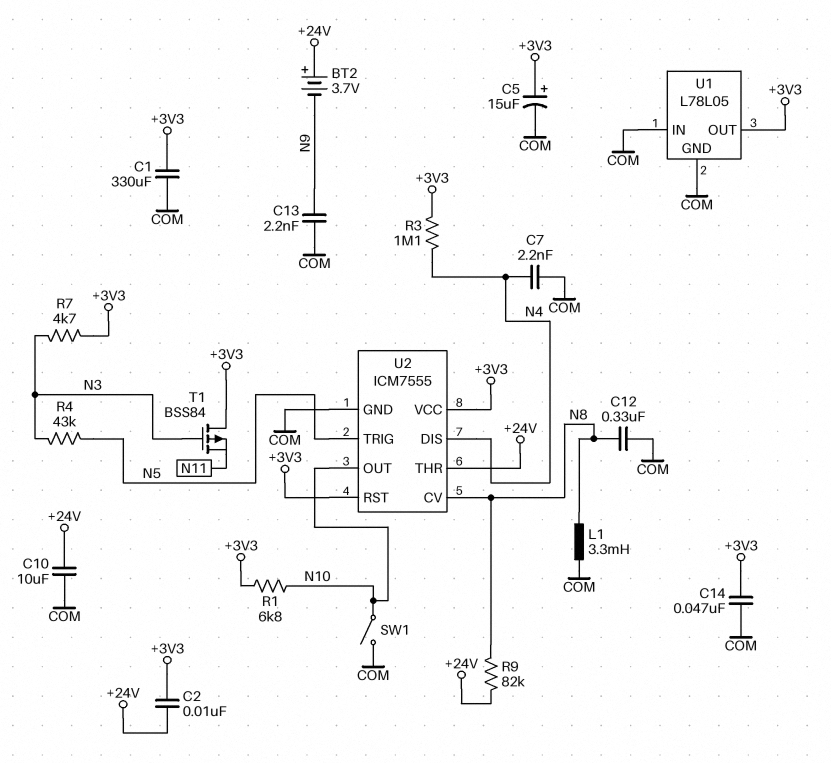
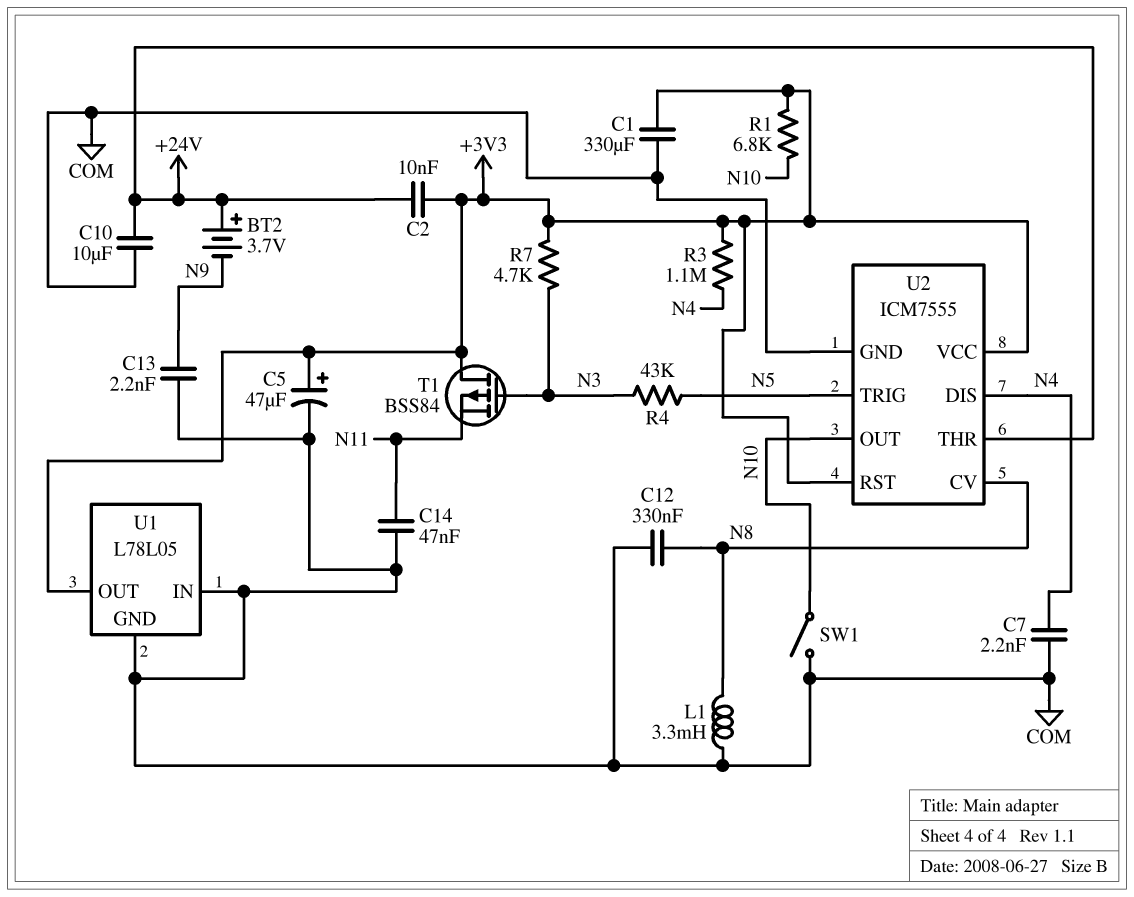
C5: 15uF (plus +3V3, minus COM) -> 47uF (plus +3V3, minus COM)
C14: 47nF (+3V3, COM) -> 47nF (COM, N11)
R9: 82k (+24V, N8) -> none

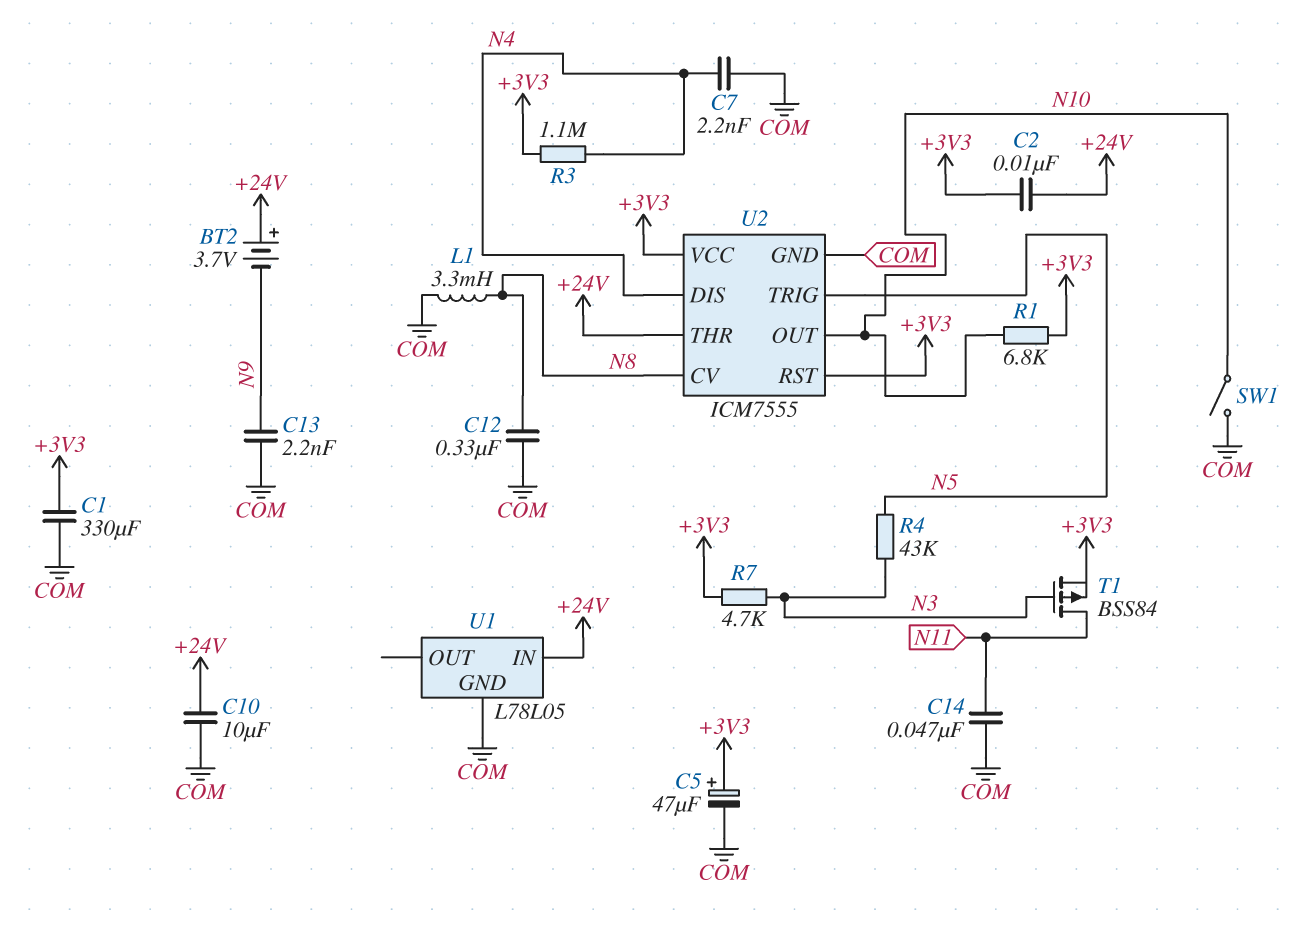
T1: PMOS BSS84 (G N3, D +3V3, S N11) -> PMOS BSS84 (G N3, D N11, S +3V3)
U1 pin IN: COM -> +24V
U1 pin OUT: +3V3 -> none

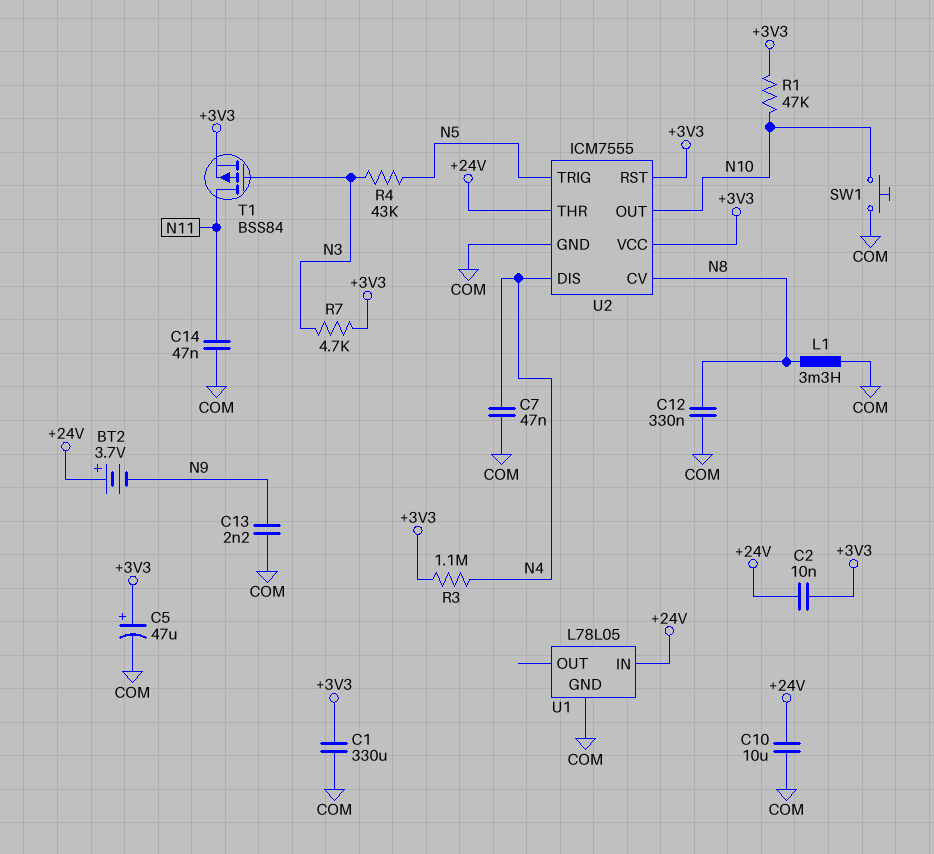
C7: 2.2nF (COM, N4) -> 47nF (COM, N4)
R1: 6.8k (+3V3, N10) -> 47k (+3V3, N10)
SW1: switch (COM, N10) -> button (COM, N10)

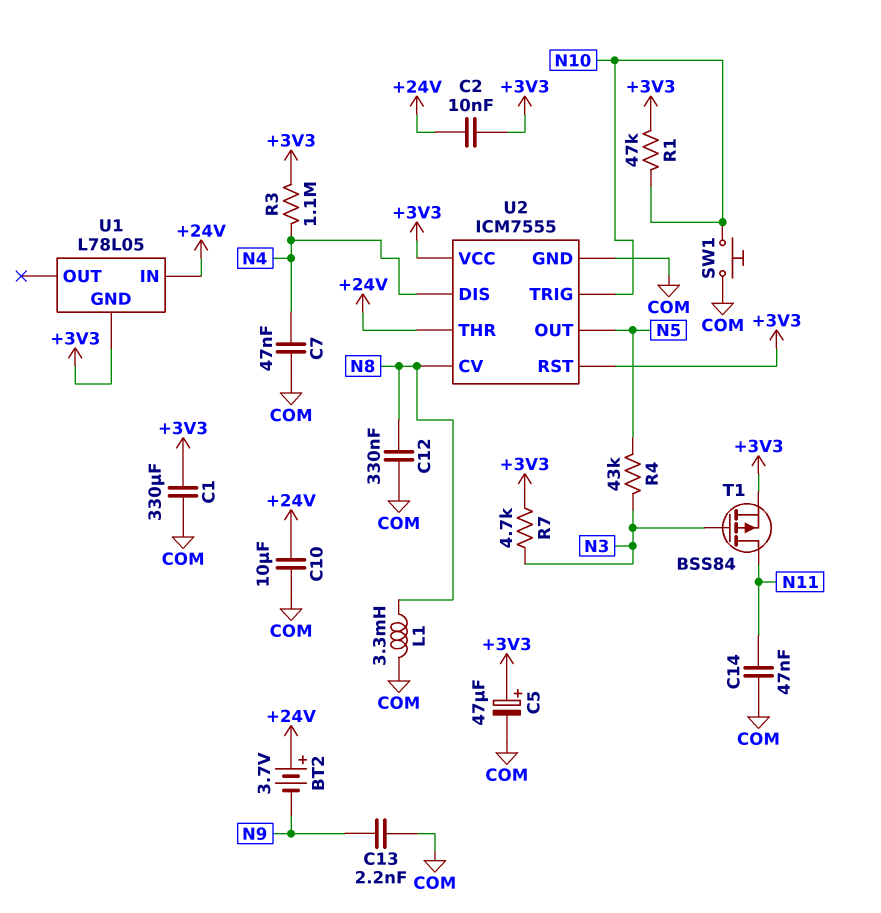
U1 pin GND: COM -> +3V3
U2 pin OUT: N10 -> N5
U2 pin TRIG: N5 -> N10

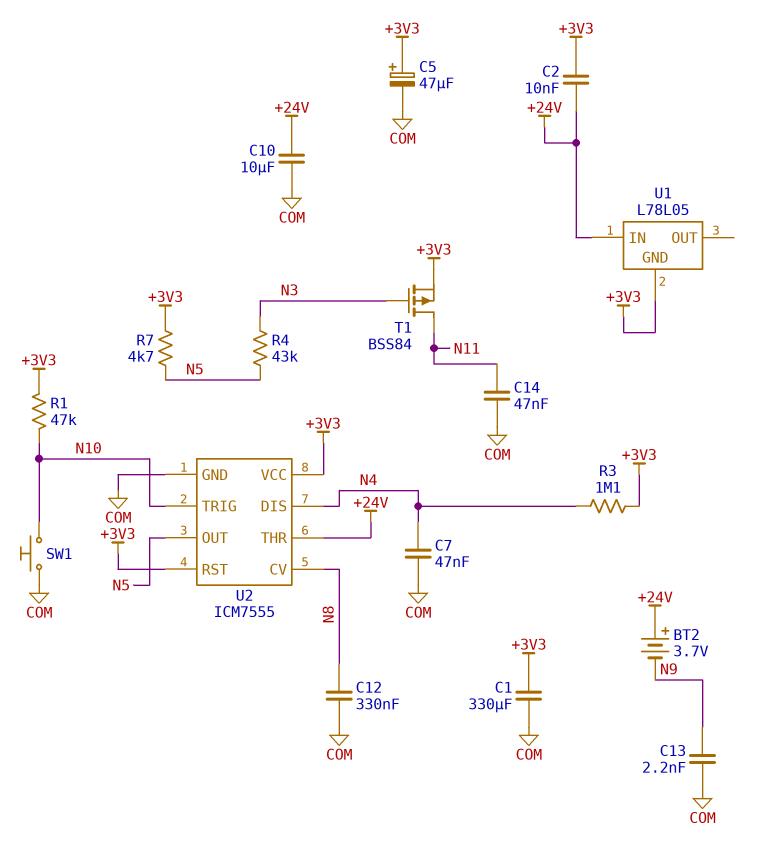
L1: 3.3mH (COM, N8) -> none
R7: 4.7k (+3V3, N3) -> 4.7k (+3V3, N5)

